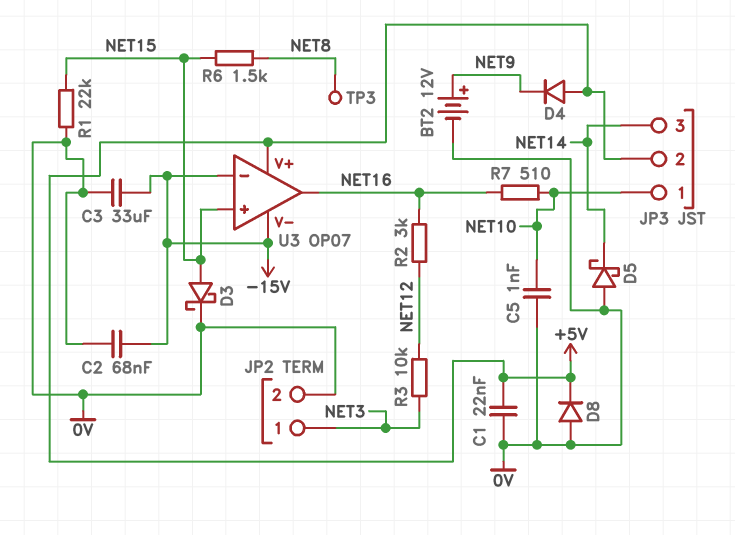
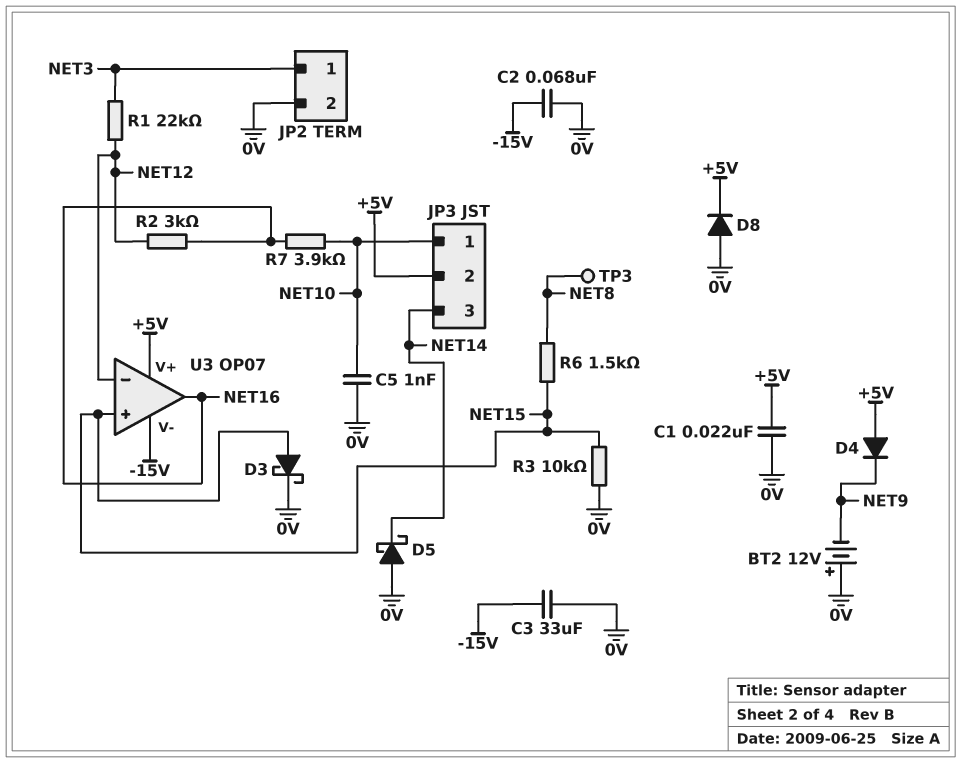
BT2: 12V (plus NET9, minus 0V) -> 12V (plus 0V, minus NET9)
R1: 22k (0V, NET15) -> 22k (NET3, NET12)
R3: 10k (NET3, NET12) -> 10k (0V, NET15)
R7: 510 (NET10, NET16) -> 3.9k (NET10, NET16)
U3 pin in-: -15V -> NET12

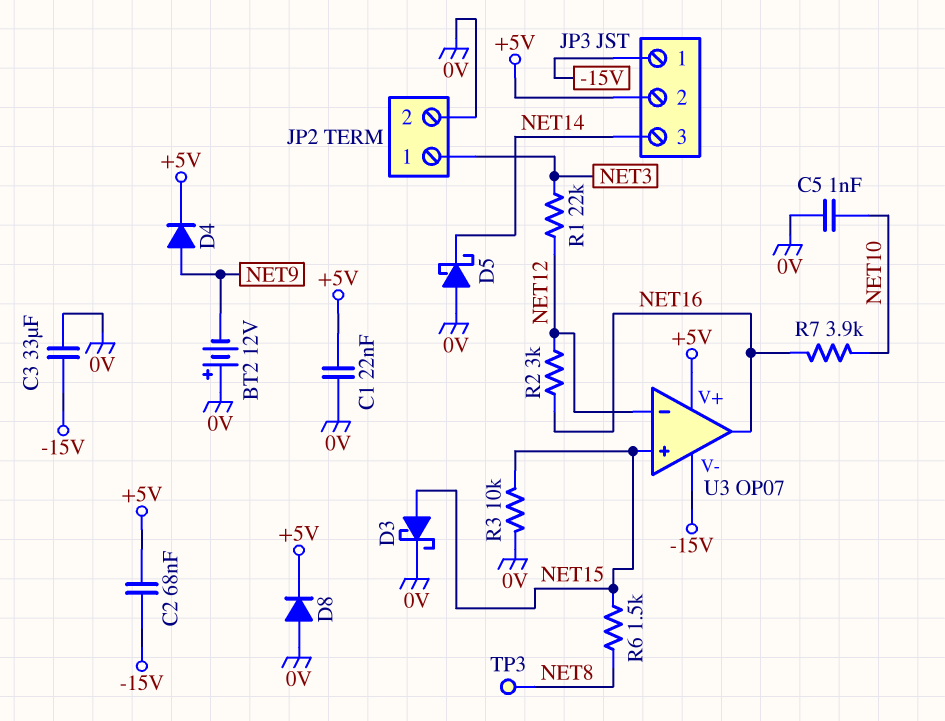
C2: 68nF (-15V, 0V) -> 68nF (+5V, -15V)
D4: diode (A +5V, K NET9) -> diode (A NET9, K +5V)
JP3 pin 1: NET10 -> -15V

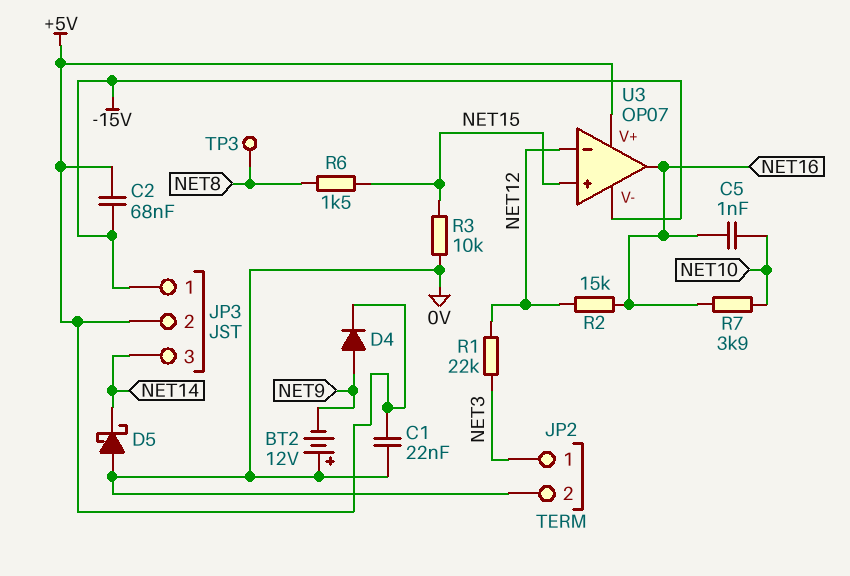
C3: 33uF (-15V, 0V) -> none
C5: 1nF (0V, NET10) -> 1nF (NET10, NET16)
D3: schottky (A NET15, K 0V) -> none
D8: diode (A 0V, K +5V) -> none
R2: 3k (NET12, NET16) -> 15k (NET12, NET16)

